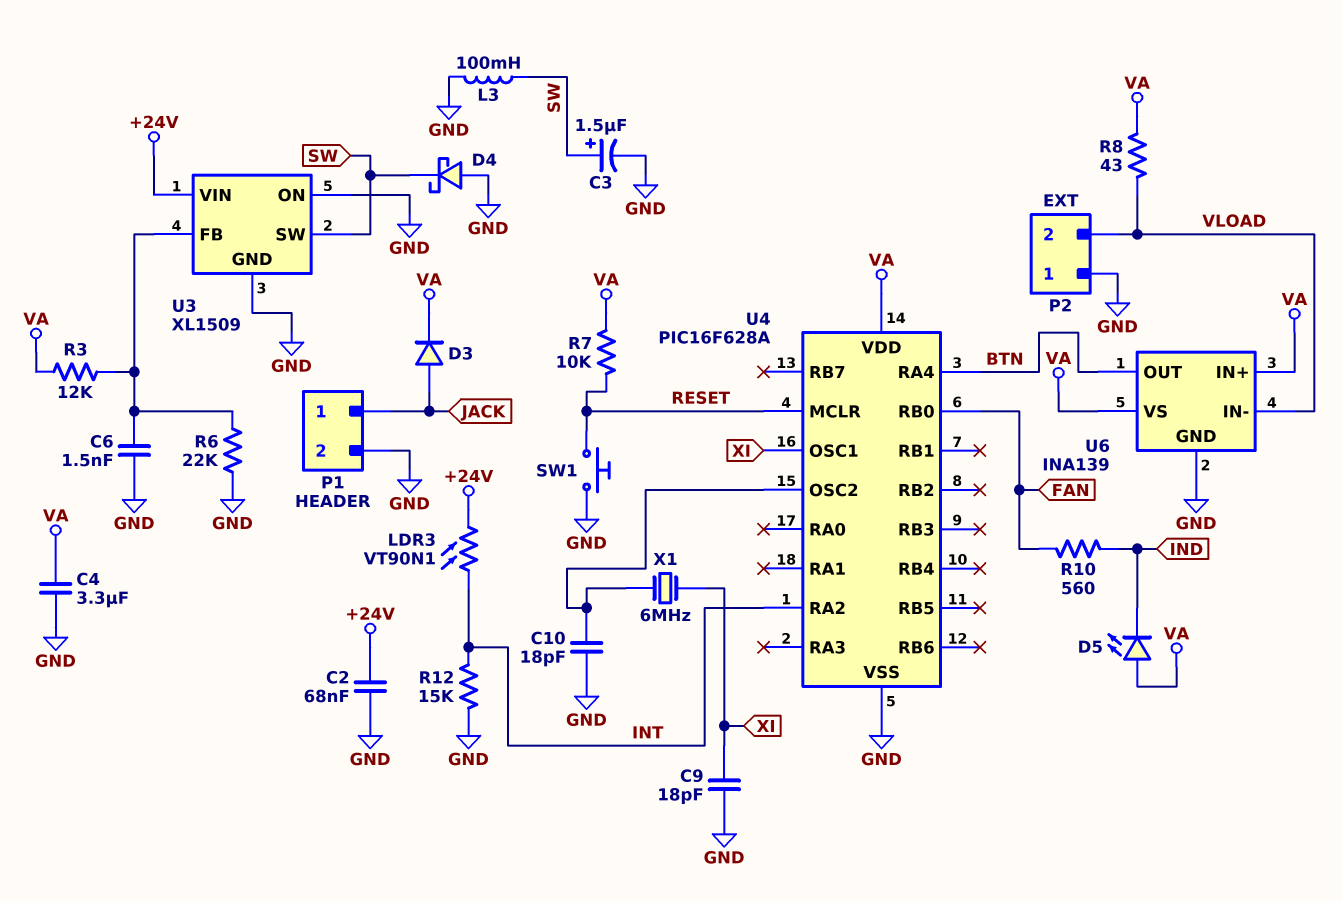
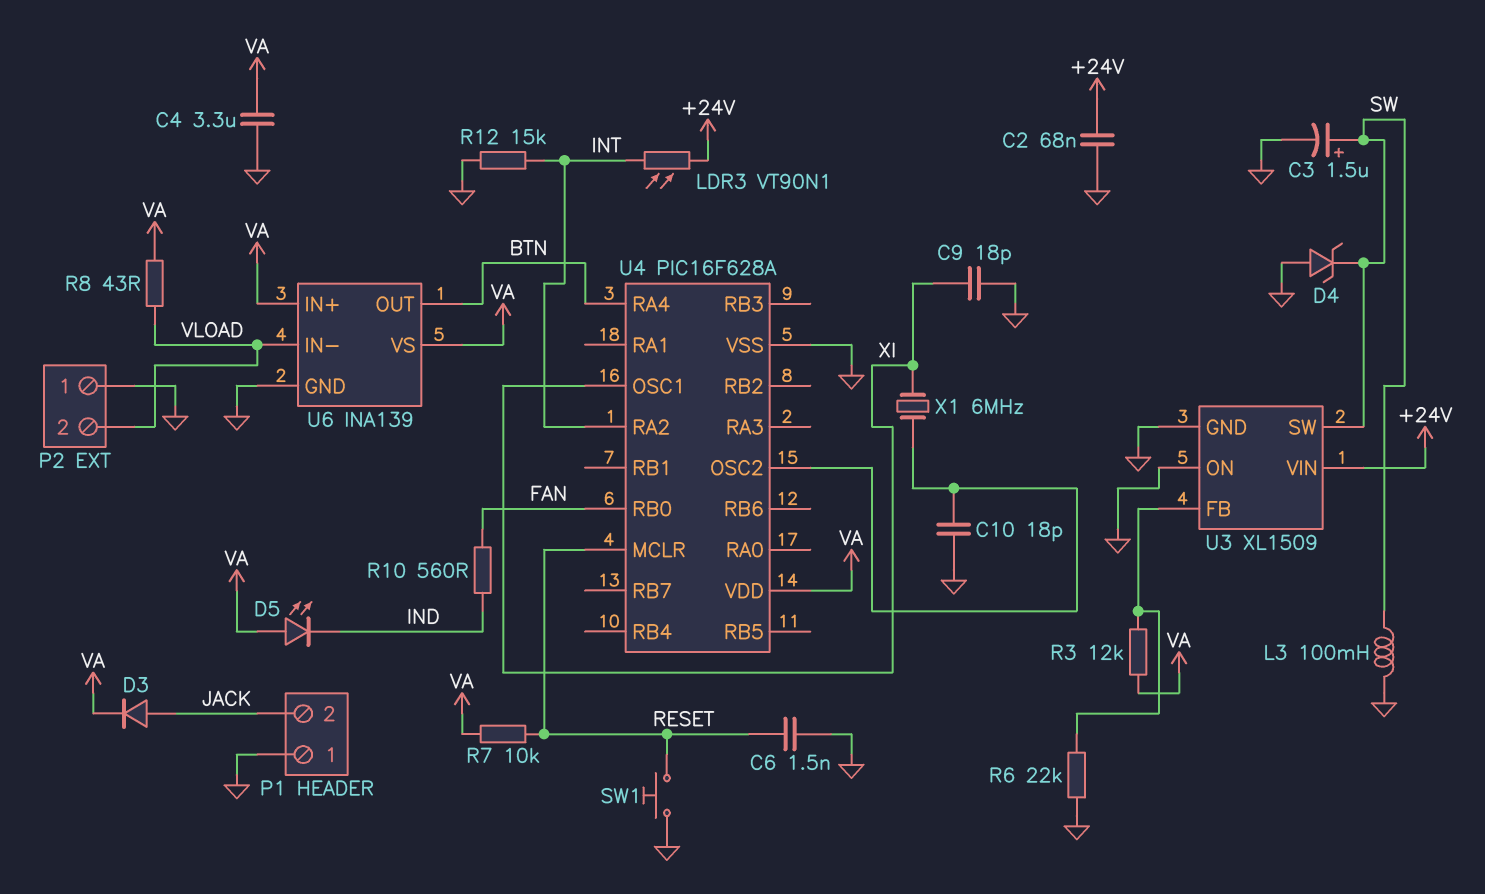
C6: 1.5nF (GND, U3/FB) -> 1.5nF (GND, RESET)
D4: schottky (A GND, K SW) -> zener (A GND, K SW)
P1 pin 1: JACK -> GND
P1 pin 2: GND -> JACK

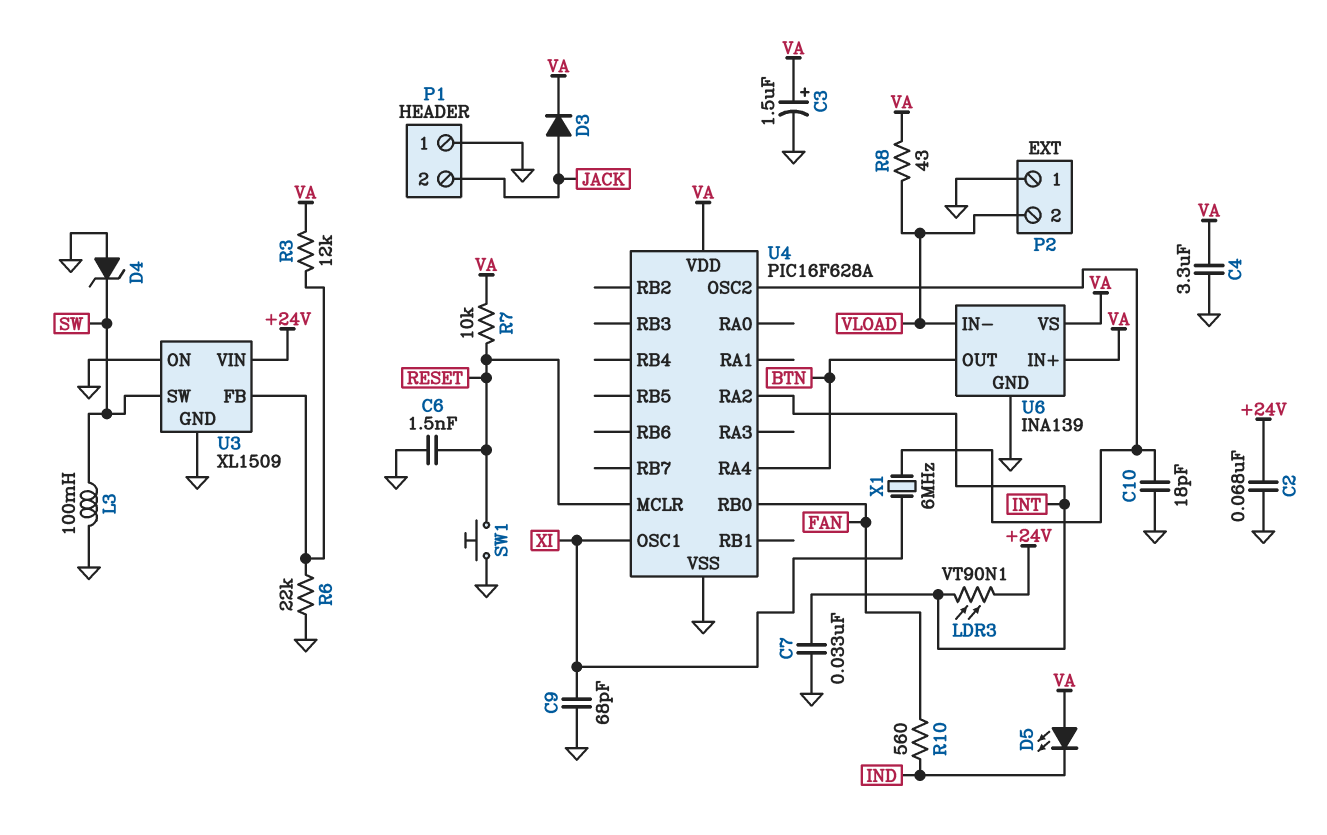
C3: 1.5uF (plus SW, minus GND) -> 1.5uF (plus VA, minus GND)
C7: none -> 33nF (GND, INT)
C9: 18pF (GND, XI) -> 68pF (GND, XI)
R12: 15k (GND, INT) -> none

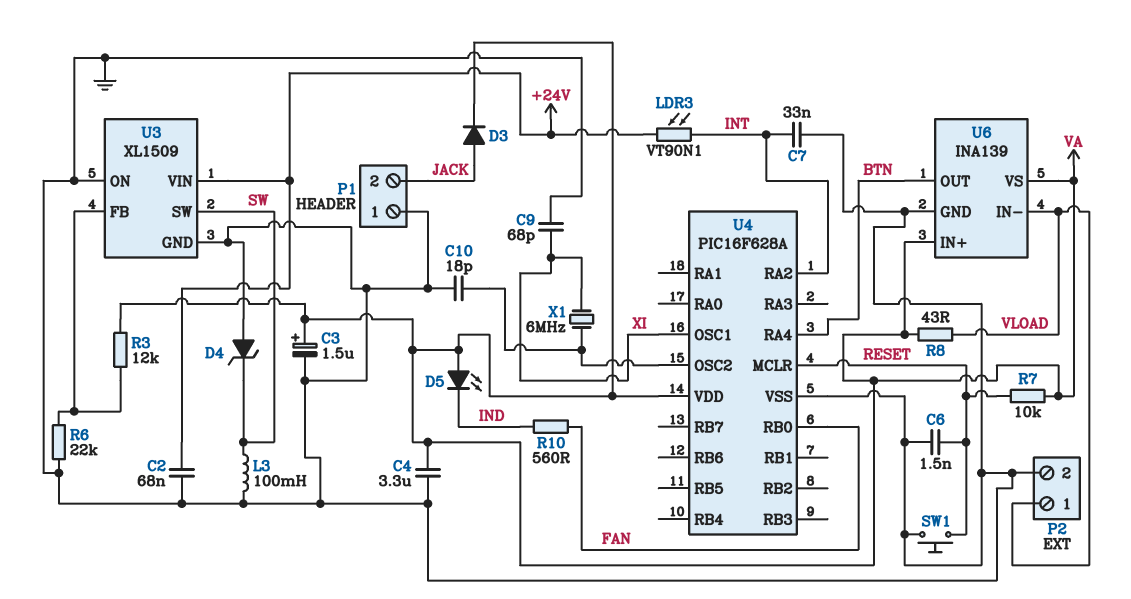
P2 pin 1: GND -> VLOAD
P2 pin 2: VLOAD -> GND

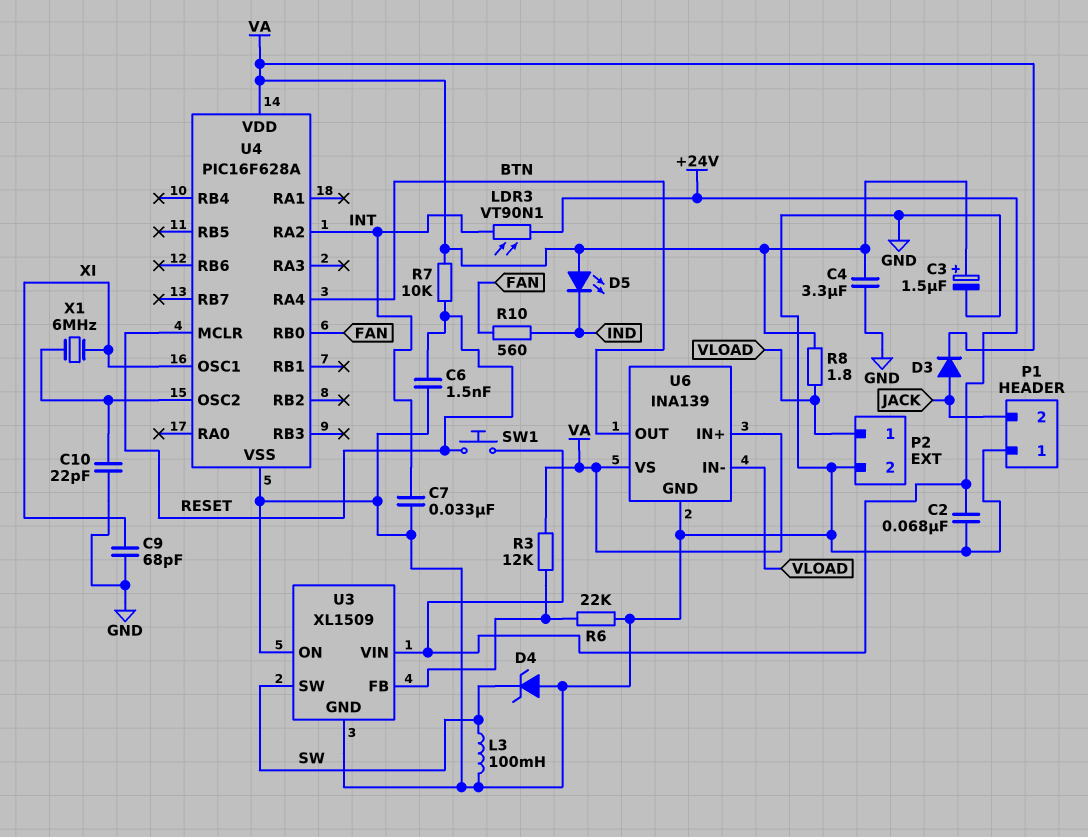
C10: 18pF (GND, U4/OSC2) -> 22pF (GND, U4/OSC2)
R8: 43 (VA, VLOAD) -> 1.8 (VA, VLOAD)
SW1: button (GND, RESET) -> button (+24V, RESET)

